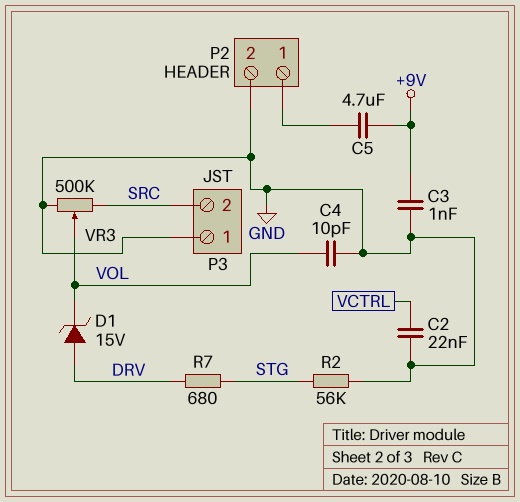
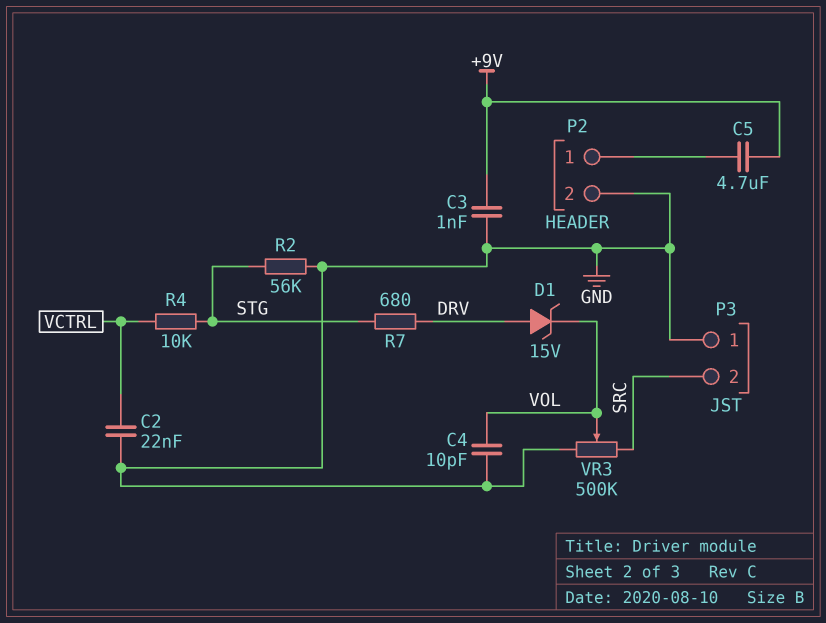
R4: none -> 10k (STG, VCTRL)

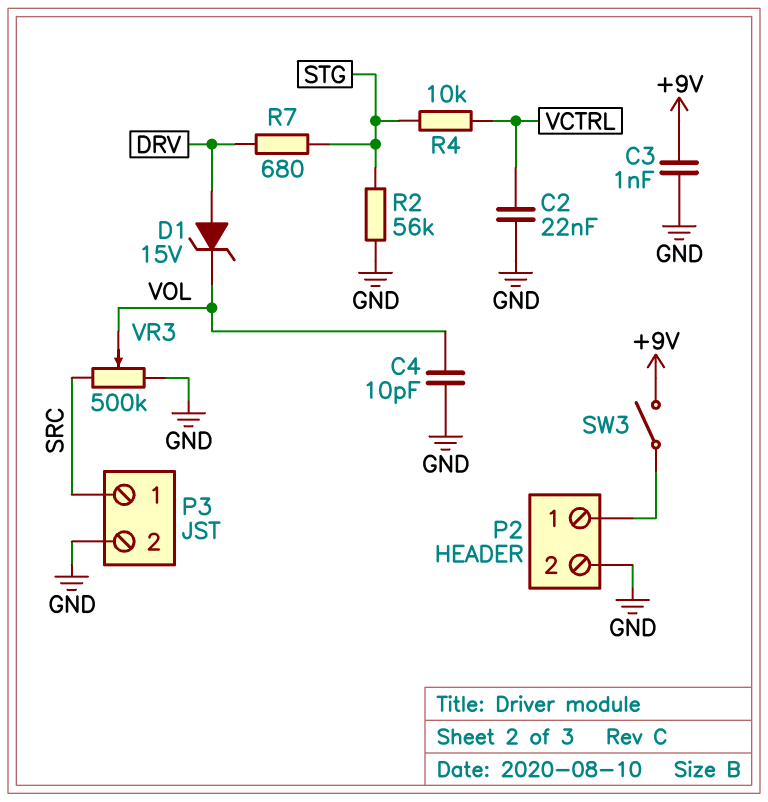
C5: 4.7uF (+9V, P2/1) -> none
P3 pin 1: GND -> SRC
P3 pin 2: SRC -> GND
SW3: none -> switch (+9V, P2/1)

